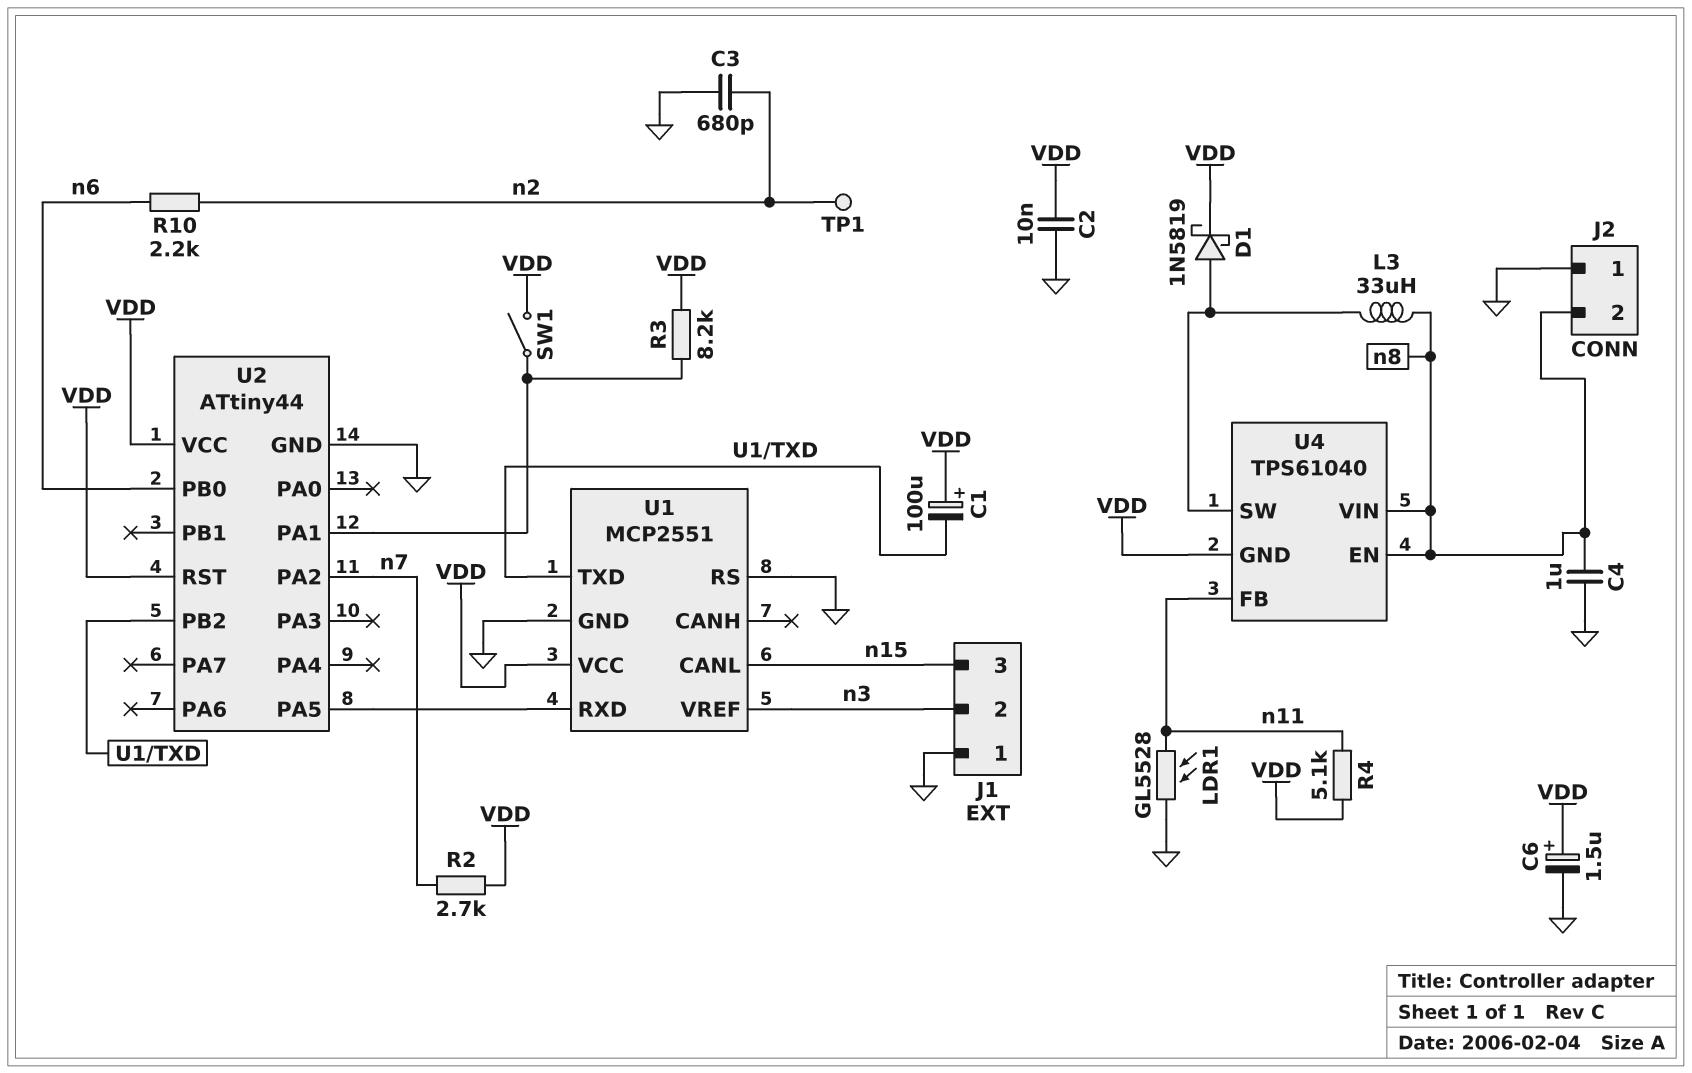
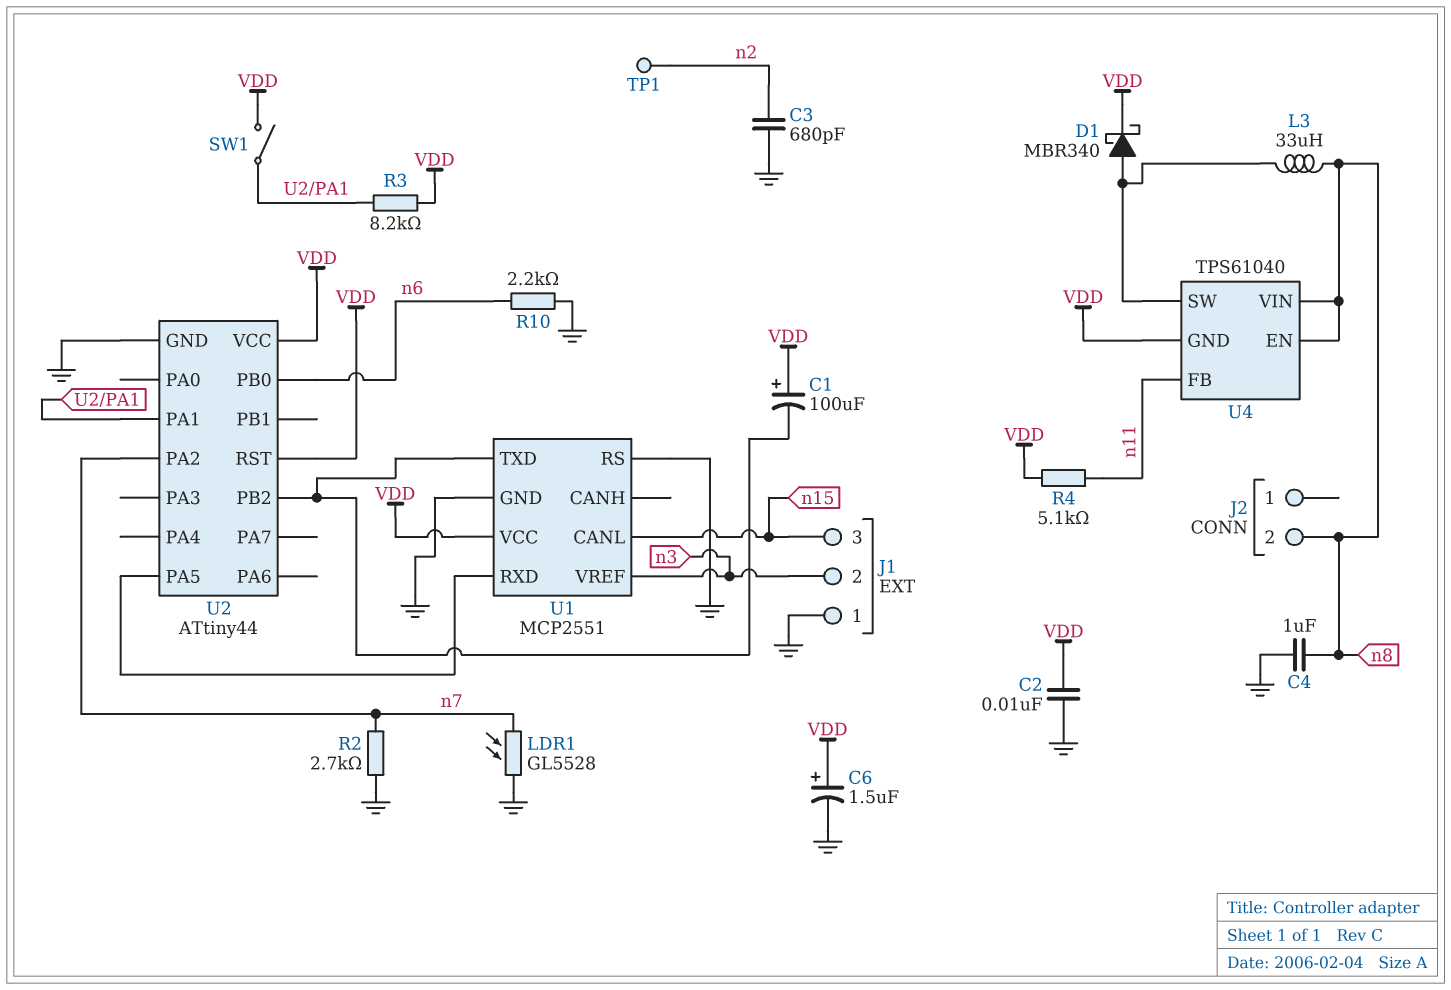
D1: schottky 1N5819 (A U4/SW, K VDD) -> schottky MBR340 (A U4/SW, K VDD)
J2 pin 1: GND -> none
LDR1: GL5528 (GND, n11) -> GL5528 (GND, n7)
R2: 2.7k (VDD, n7) -> 2.7k (GND, n7)
R10: 2.2k (n2, n6) -> 2.2k (GND, n6)

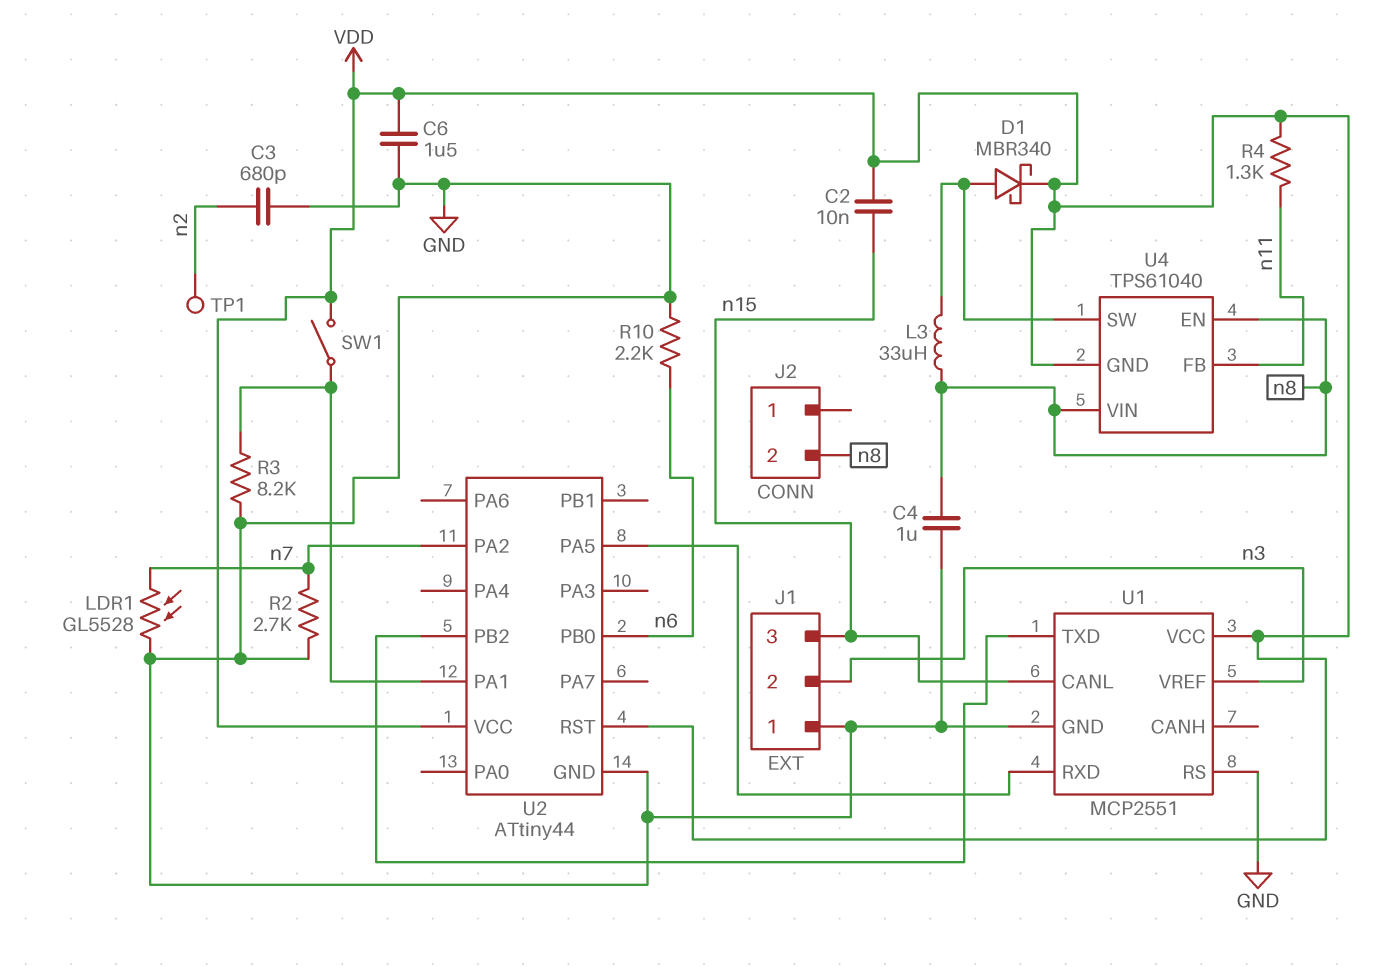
C1: 100uF (plus VDD, minus U1/TXD) -> none
C2: 10nF (GND, VDD) -> 10nF (VDD, n15)
C6: 1.5uF (plus VDD, minus GND) -> 1.5uF (GND, VDD)
R3: 8.2k (U2/PA1, VDD) -> 8.2k (GND, U2/PA1)
R4: 5.1k (VDD, n11) -> 1.3k (VDD, n11)

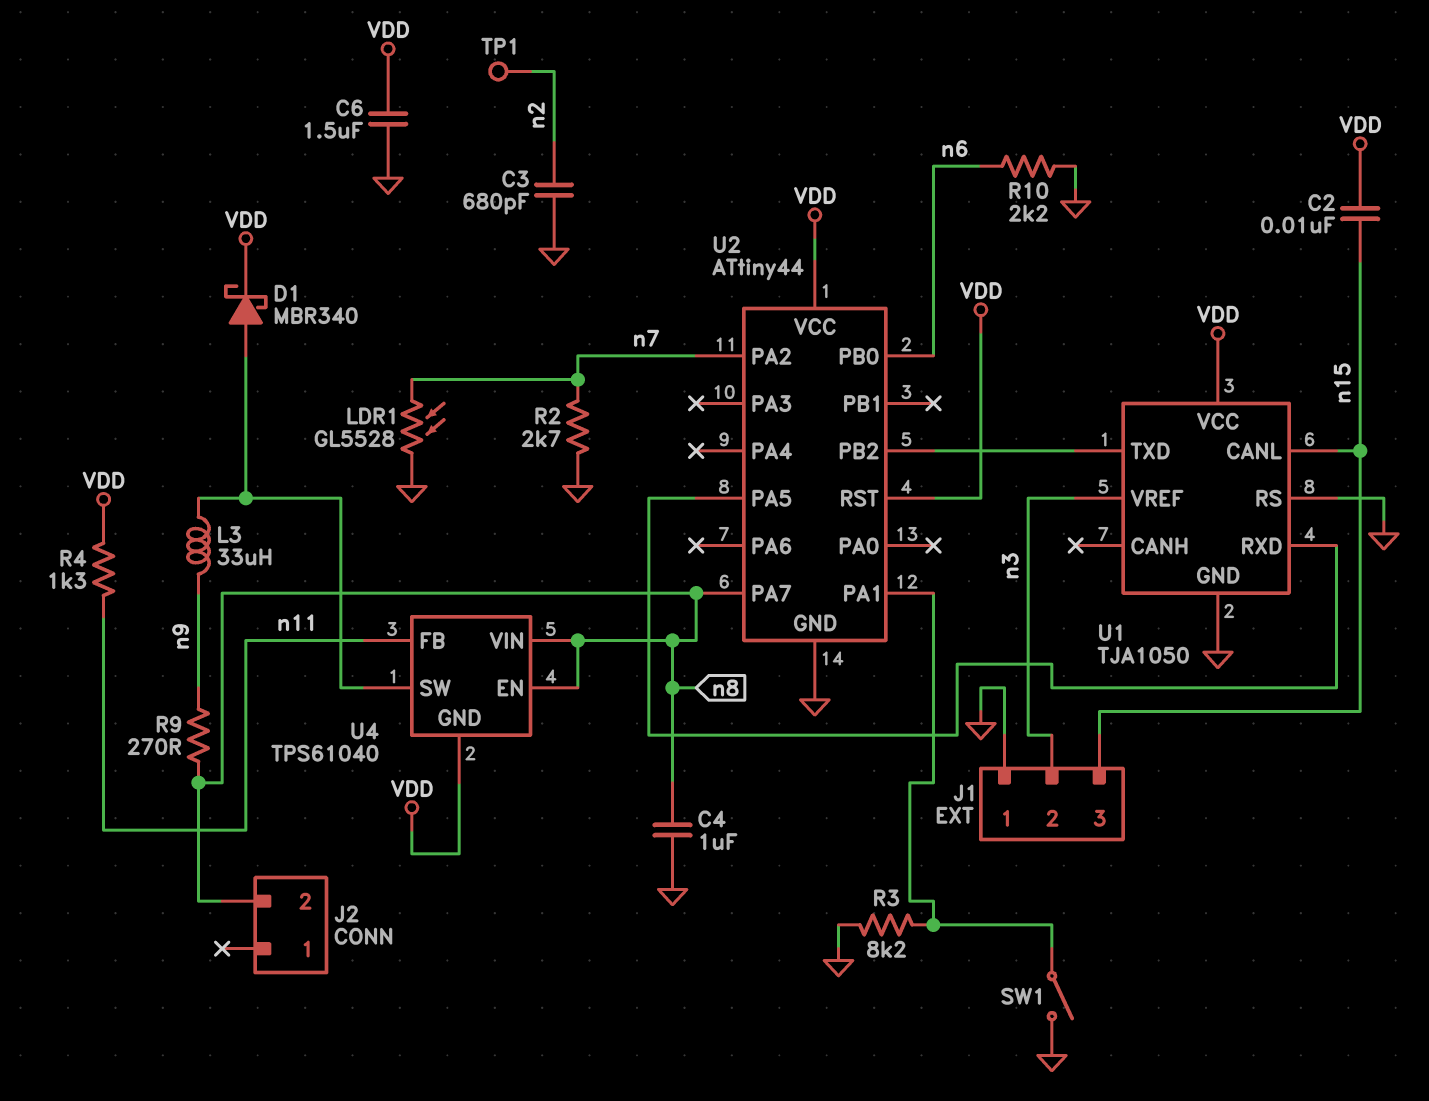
L3: 33uH (U4/SW, n8) -> 33uH (U4/SW, n9)
R9: none -> 270 (n8, n9)
SW1: switch (U2/PA1, VDD) -> switch (GND, U2/PA1)
U1: MCP2551 -> TJA1050
U2 pin PA7: none -> n8

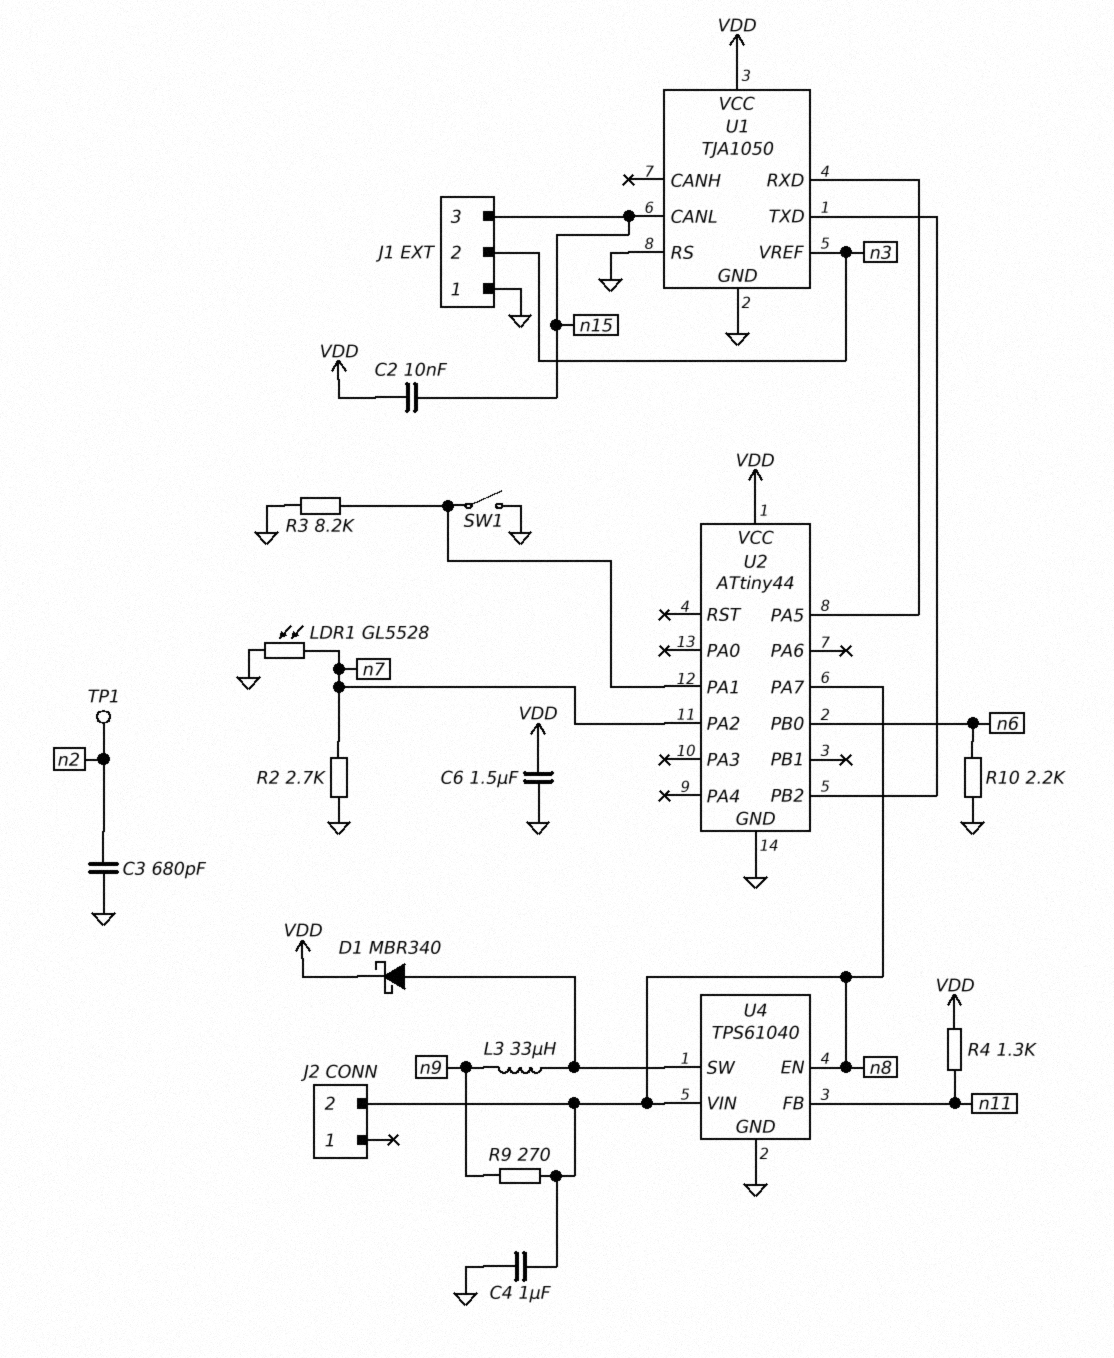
U2 pin RST: VDD -> none
U4 pin GND: VDD -> GND

